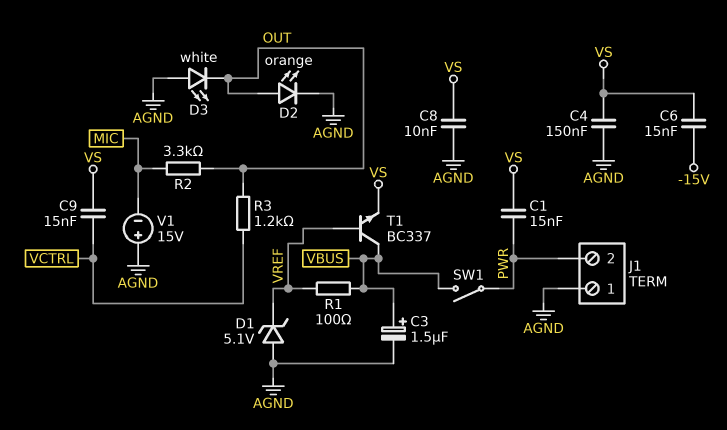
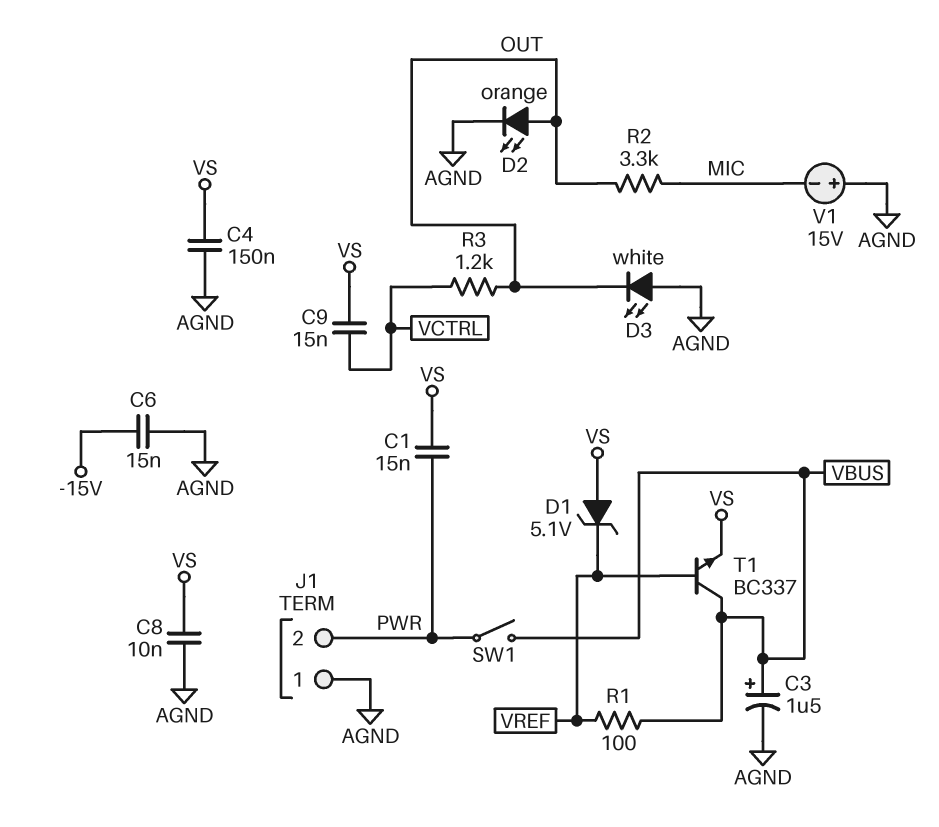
C6: 15nF (-15V, VS) -> 15nF (-15V, AGND)
D1: zener 5.1V (A AGND, K VREF) -> zener 5.1V (A VS, K VREF)

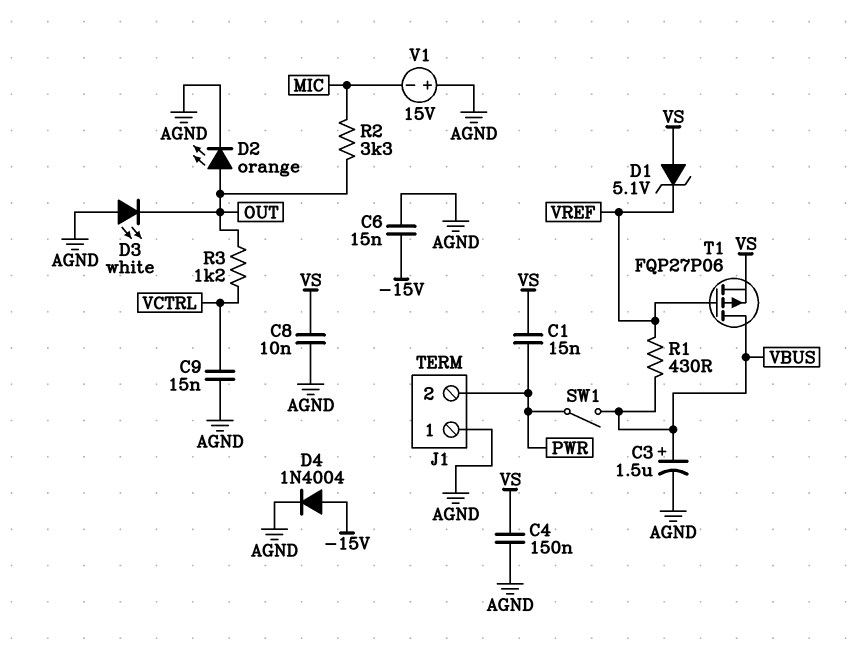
C9: 15nF (VCTRL, VS) -> 15nF (AGND, VCTRL)
D4: none -> diode 1N4004 (A -15V, K AGND)
R1: 100 (VBUS, VREF) -> 430 (VBUS, VREF)
T1: NPN BC337 (B VREF, C VBUS, E VS) -> PMOS FQP27P06 (G VREF, D VBUS, S VS)

